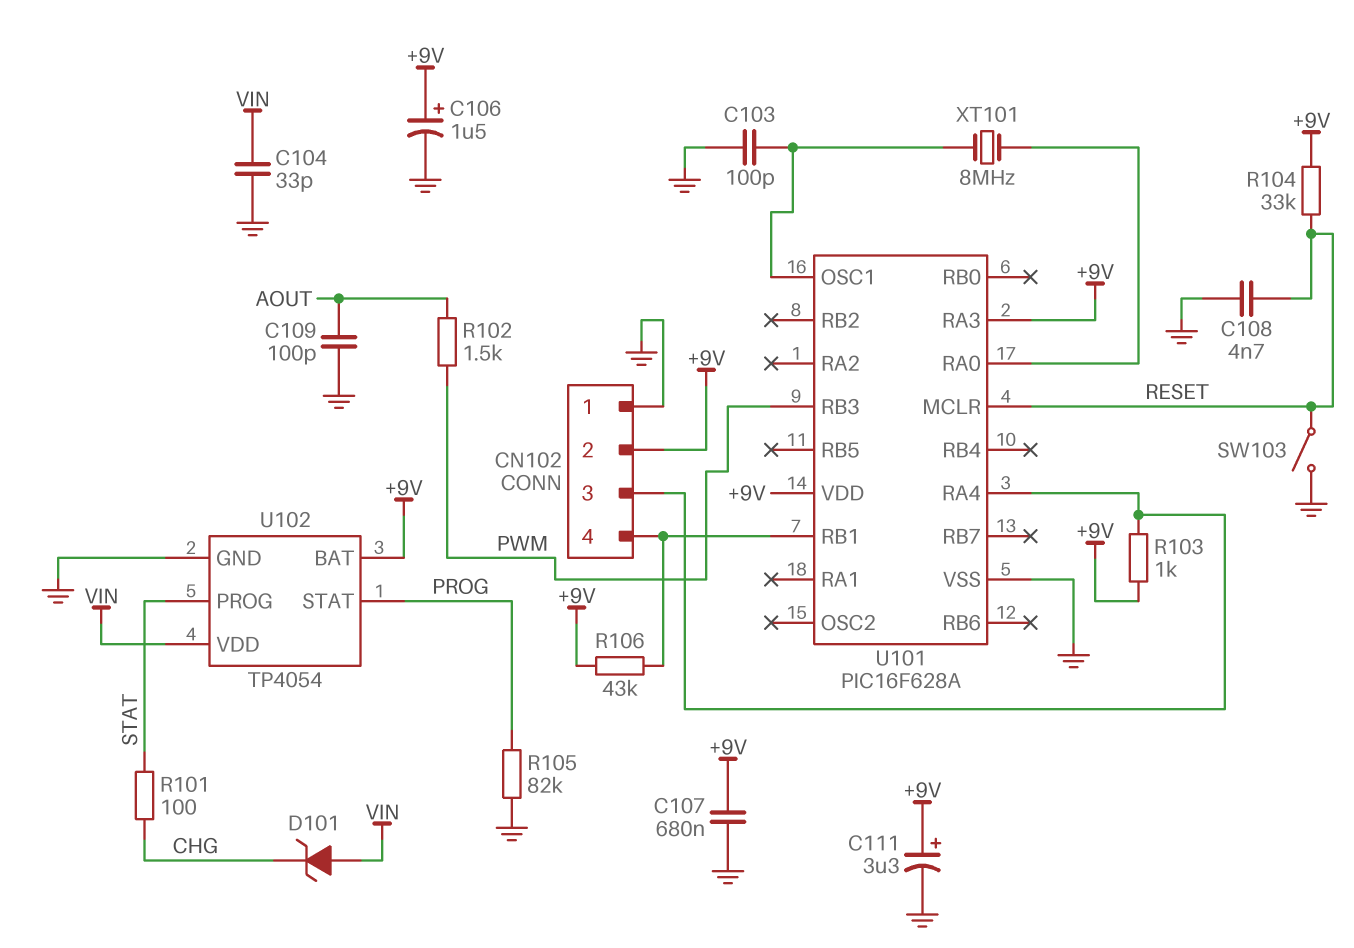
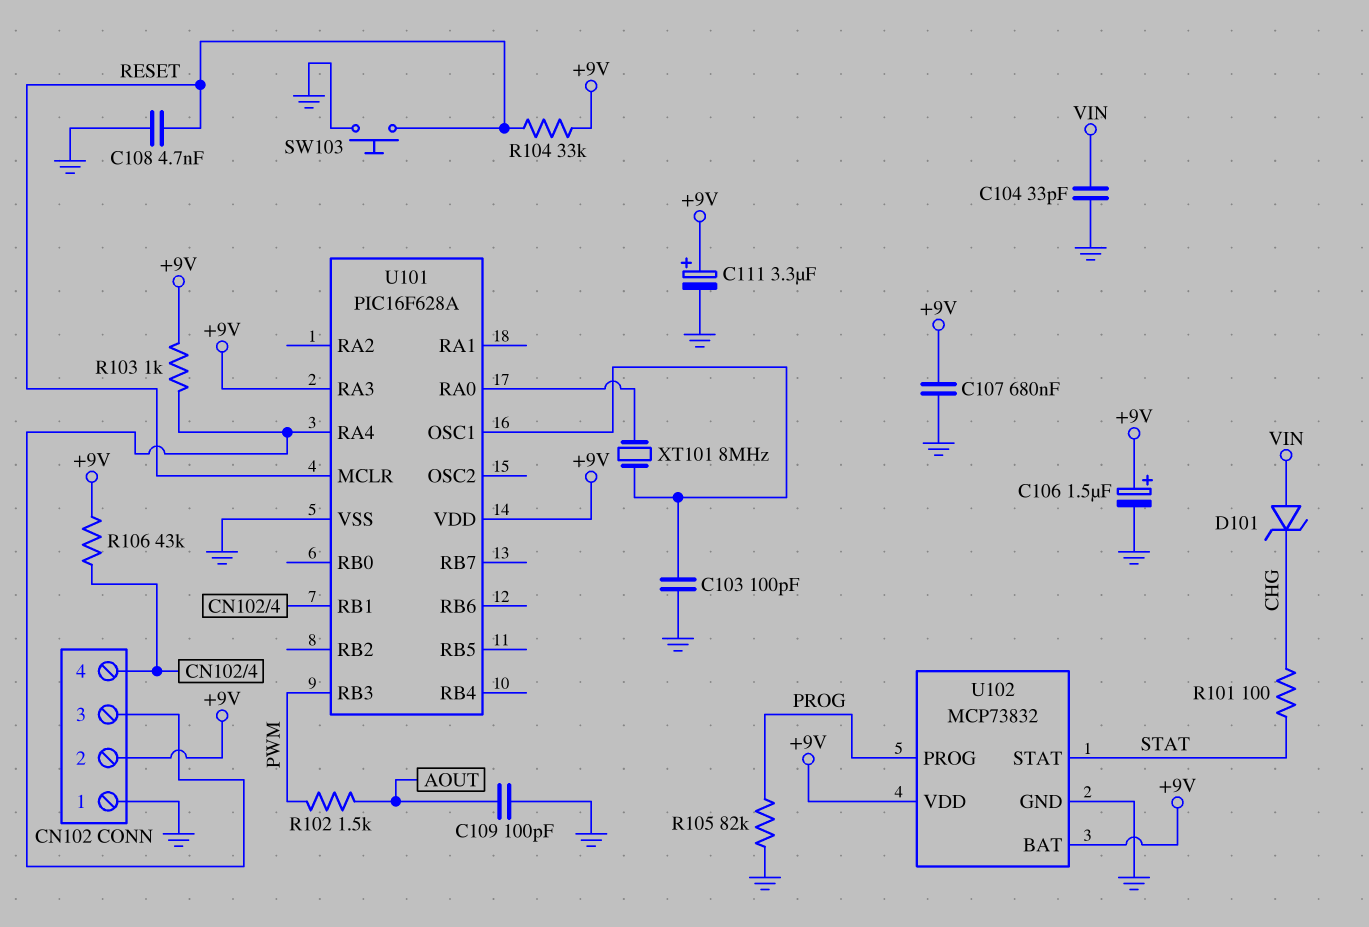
SW103: switch (GND, RESET) -> button (GND, RESET)
U102: TP4054 -> MCP73832
U102 pin PROG: STAT -> PROG
U102 pin STAT: PROG -> STAT
U102 pin VDD: VIN -> +9V

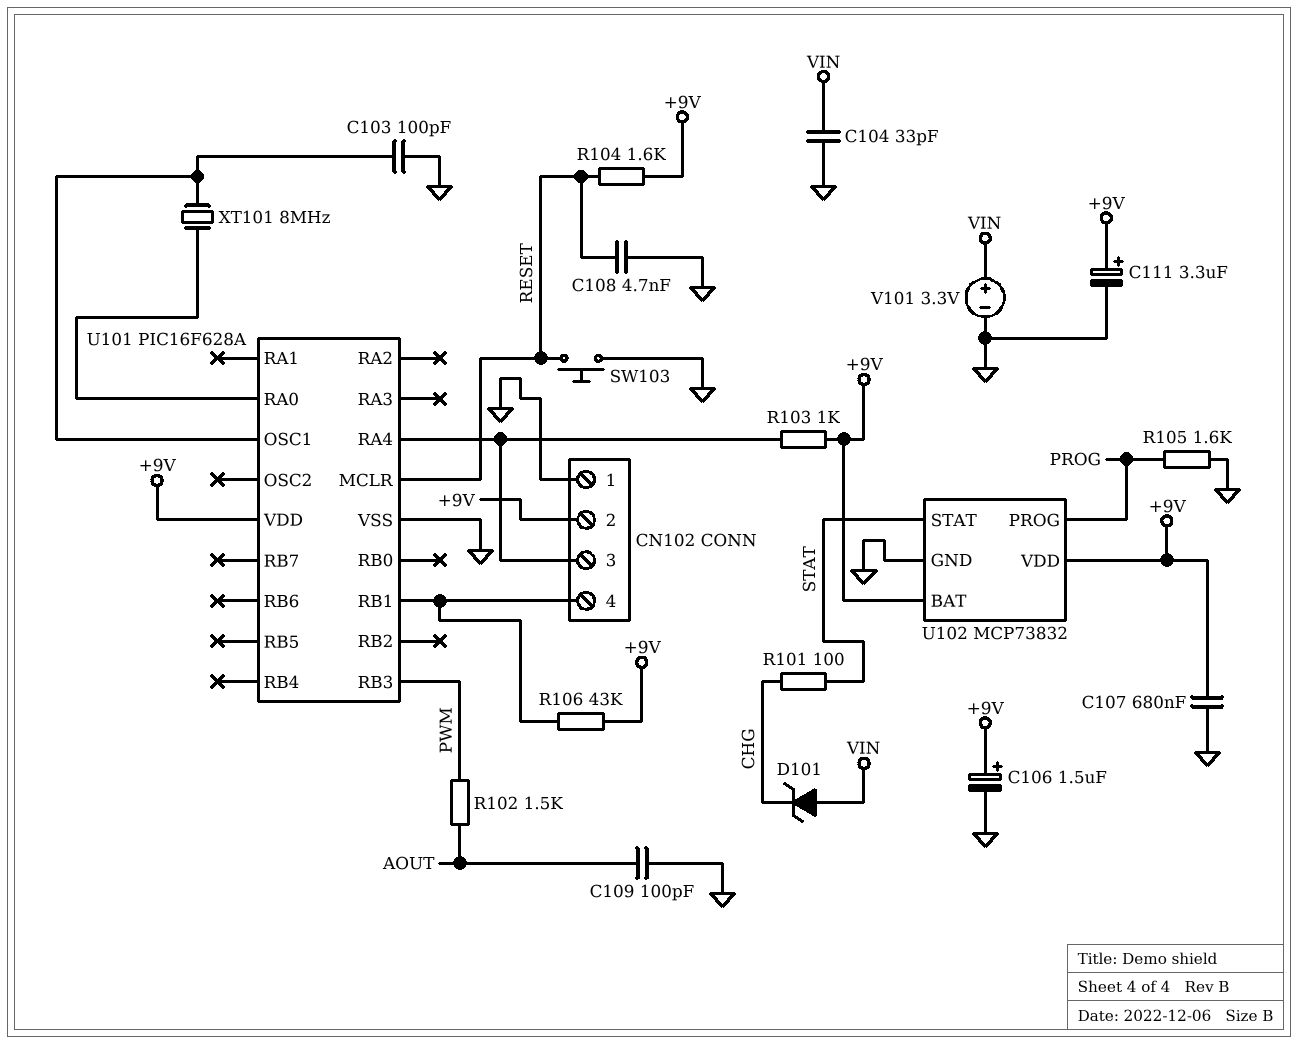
R104: 33k (+9V, RESET) -> 1.6k (+9V, RESET)
R105: 82k (GND, PROG) -> 1.6k (GND, PROG)
U101 pin RA3: +9V -> none
V101: none -> 3.3V (plus VIN, minus GND)

